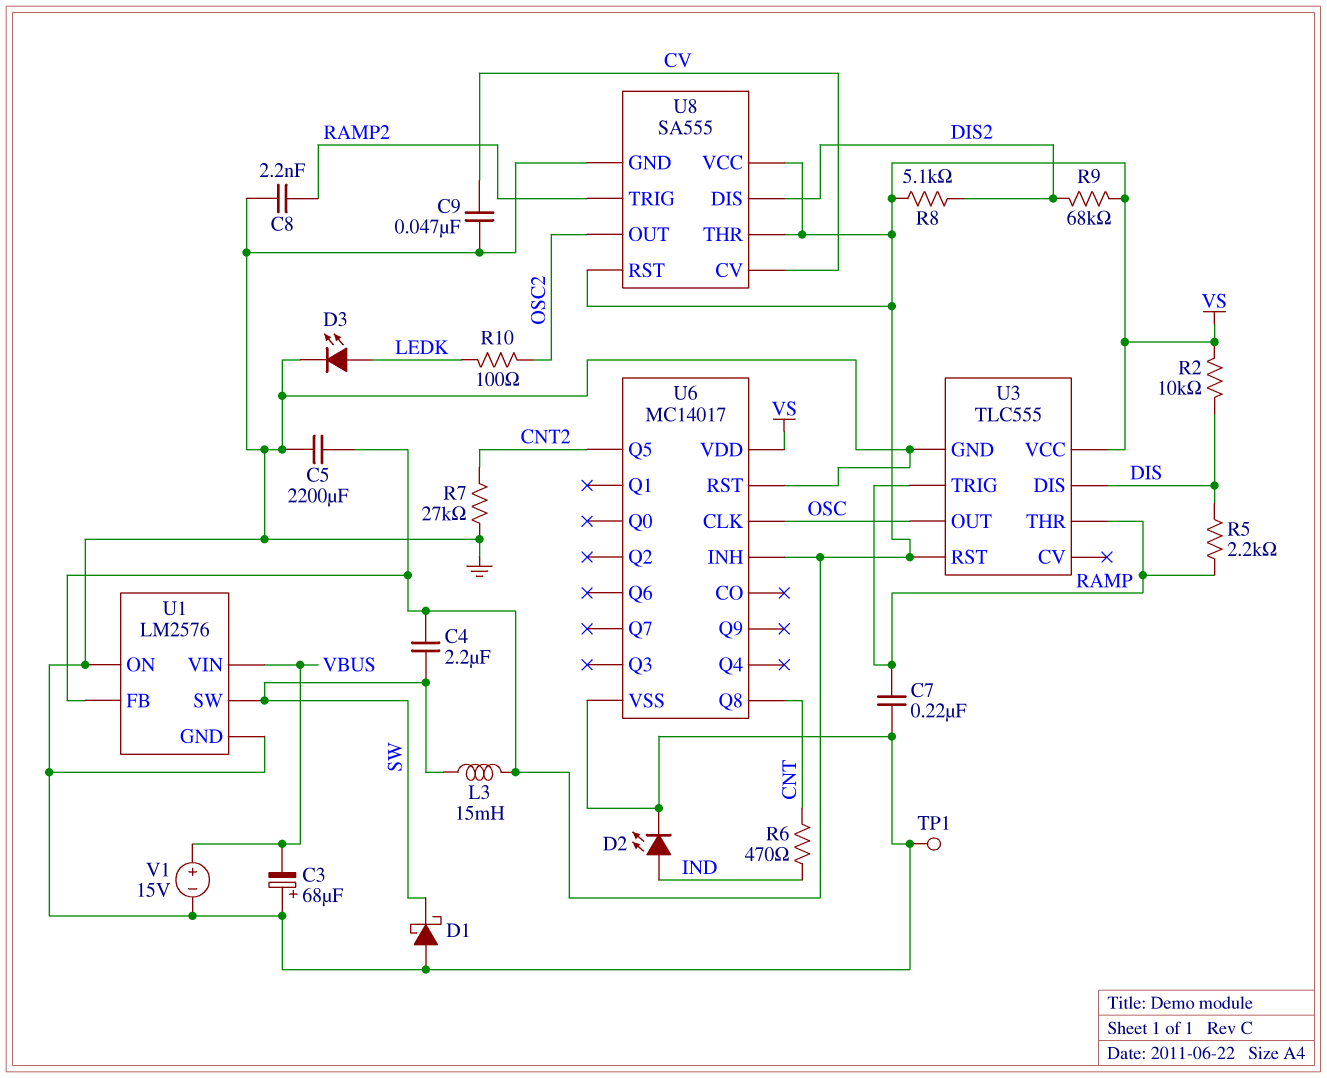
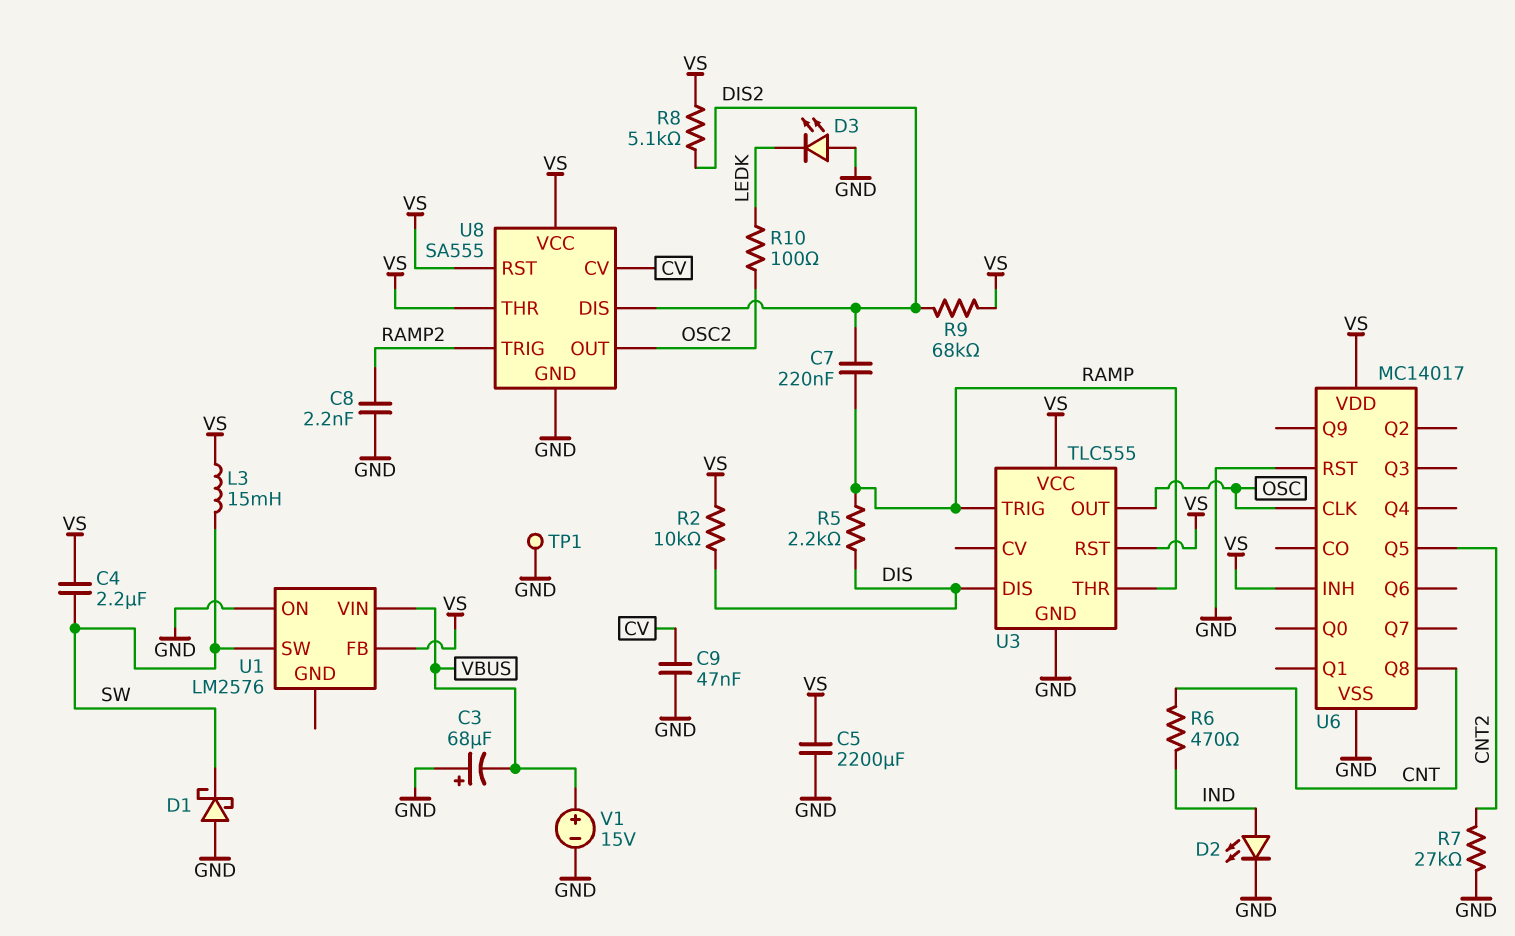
C7: 220nF (GND, RAMP) -> 220nF (DIS2, RAMP)
D3: LED (A LEDK, K GND) -> LED (A GND, K LEDK)
U1 pin GND: GND -> none

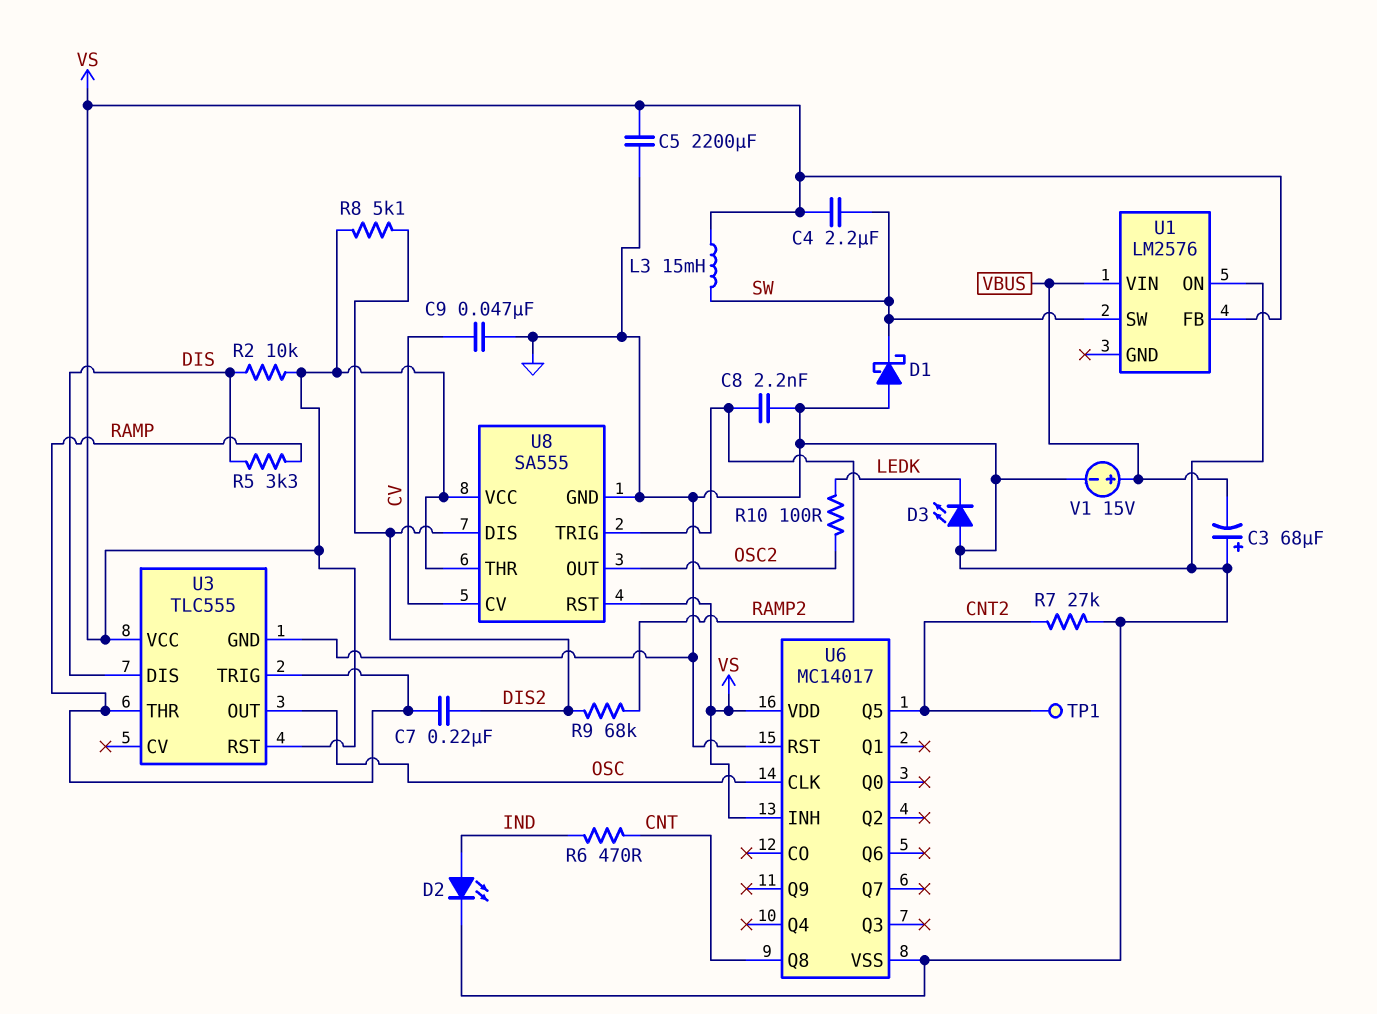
R5: 2.2k (DIS, RAMP) -> 3.3k (DIS, RAMP)
R9: 68k (DIS2, VS) -> 68k (DIS2, RAMP2)
TP1: test point (GND) -> test point (CNT2)

